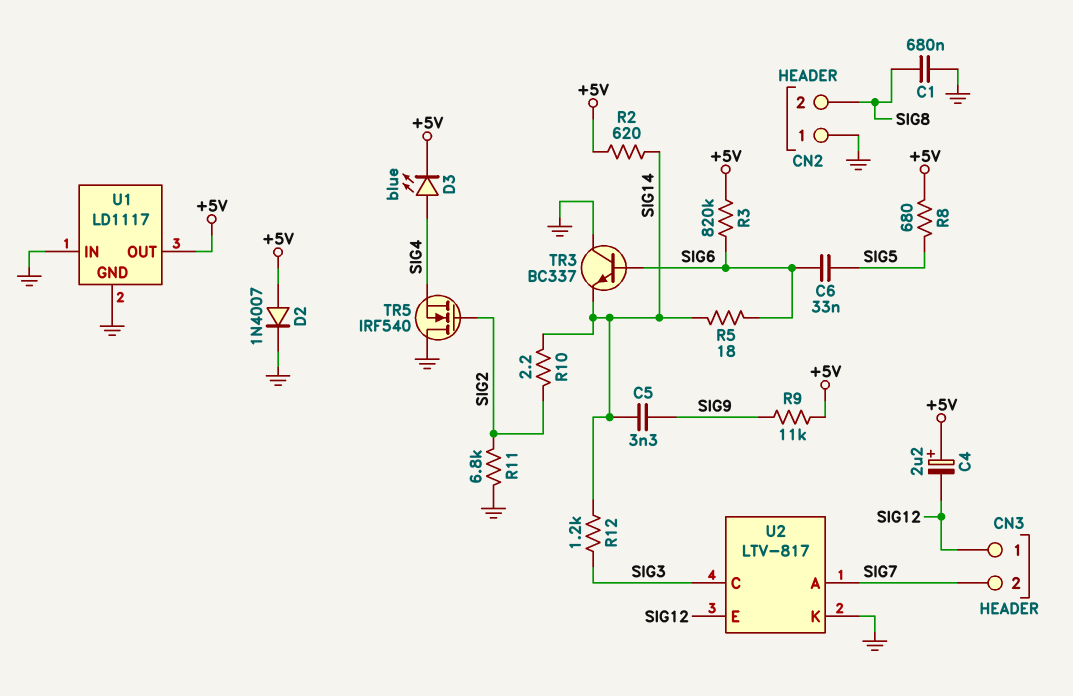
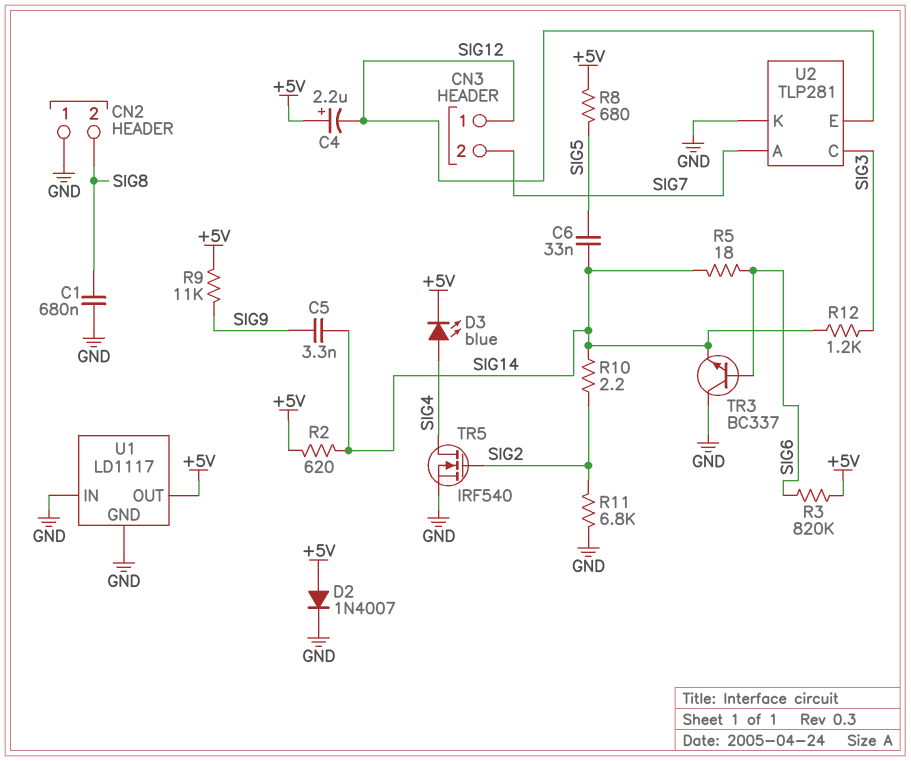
C6: 33nF (SIG5, SIG6) -> 33nF (SIG5, SIG14)
TR5: NMOS IRF540 (G SIG2, D GND, S SIG4) -> NMOS IRF540 (G SIG2, D SIG4, S GND)
U2: LTV-817 -> TLP281

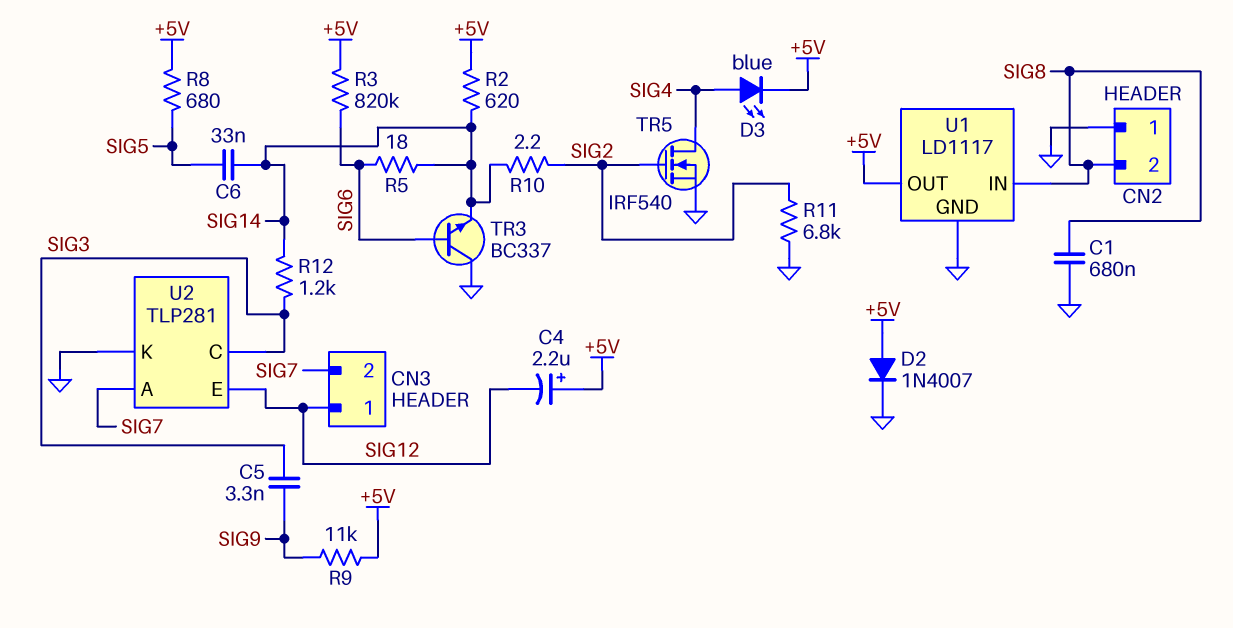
C5: 3.3nF (SIG9, SIG14) -> 3.3nF (SIG3, SIG9)
U1 pin IN: GND -> SIG8

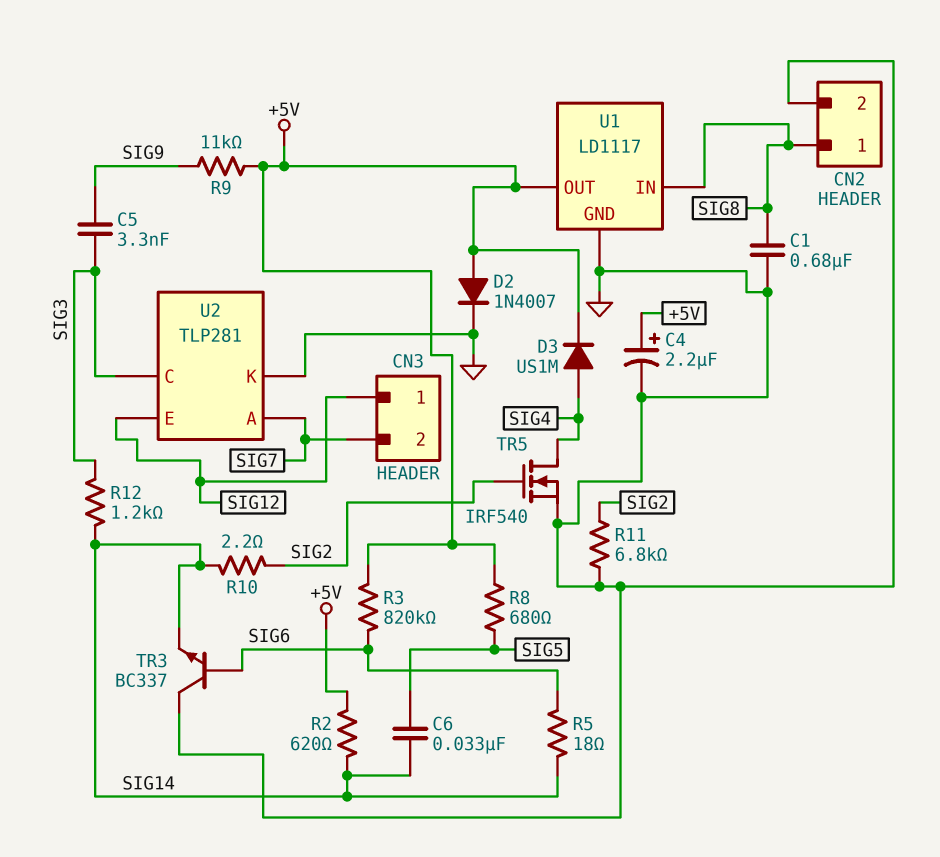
C4: 2.2uF (plus +5V, minus SIG12) -> 2.2uF (plus +5V, minus GND)
CN2 pin 1: GND -> SIG8
CN2 pin 2: SIG8 -> GND
D3: LED blue (A SIG4, K +5V) -> diode US1M (A SIG4, K +5V)

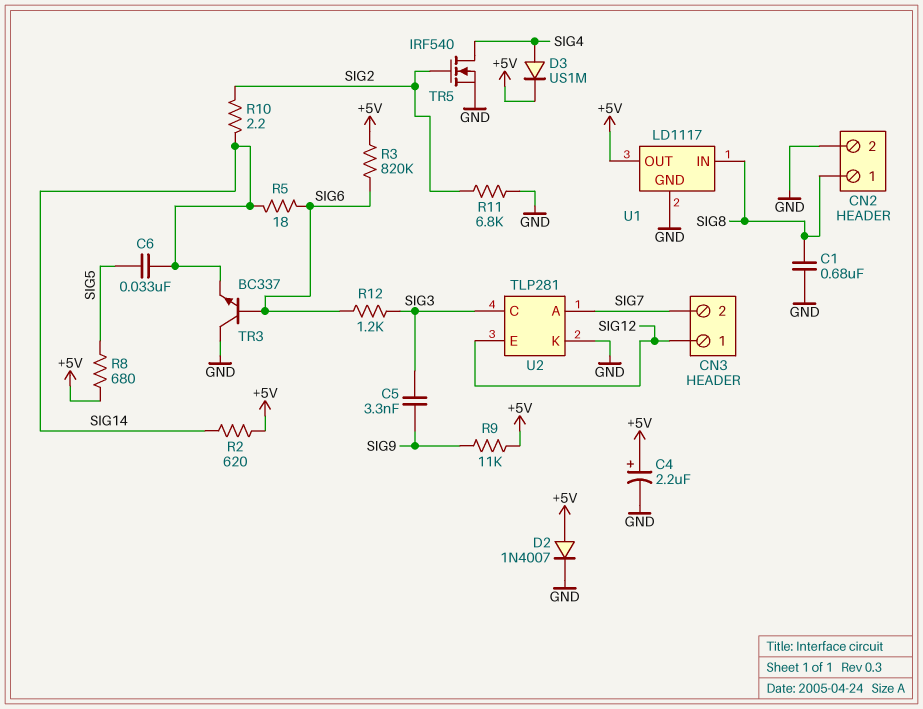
R12: 1.2k (SIG3, SIG14) -> 1.2k (SIG3, SIG6)

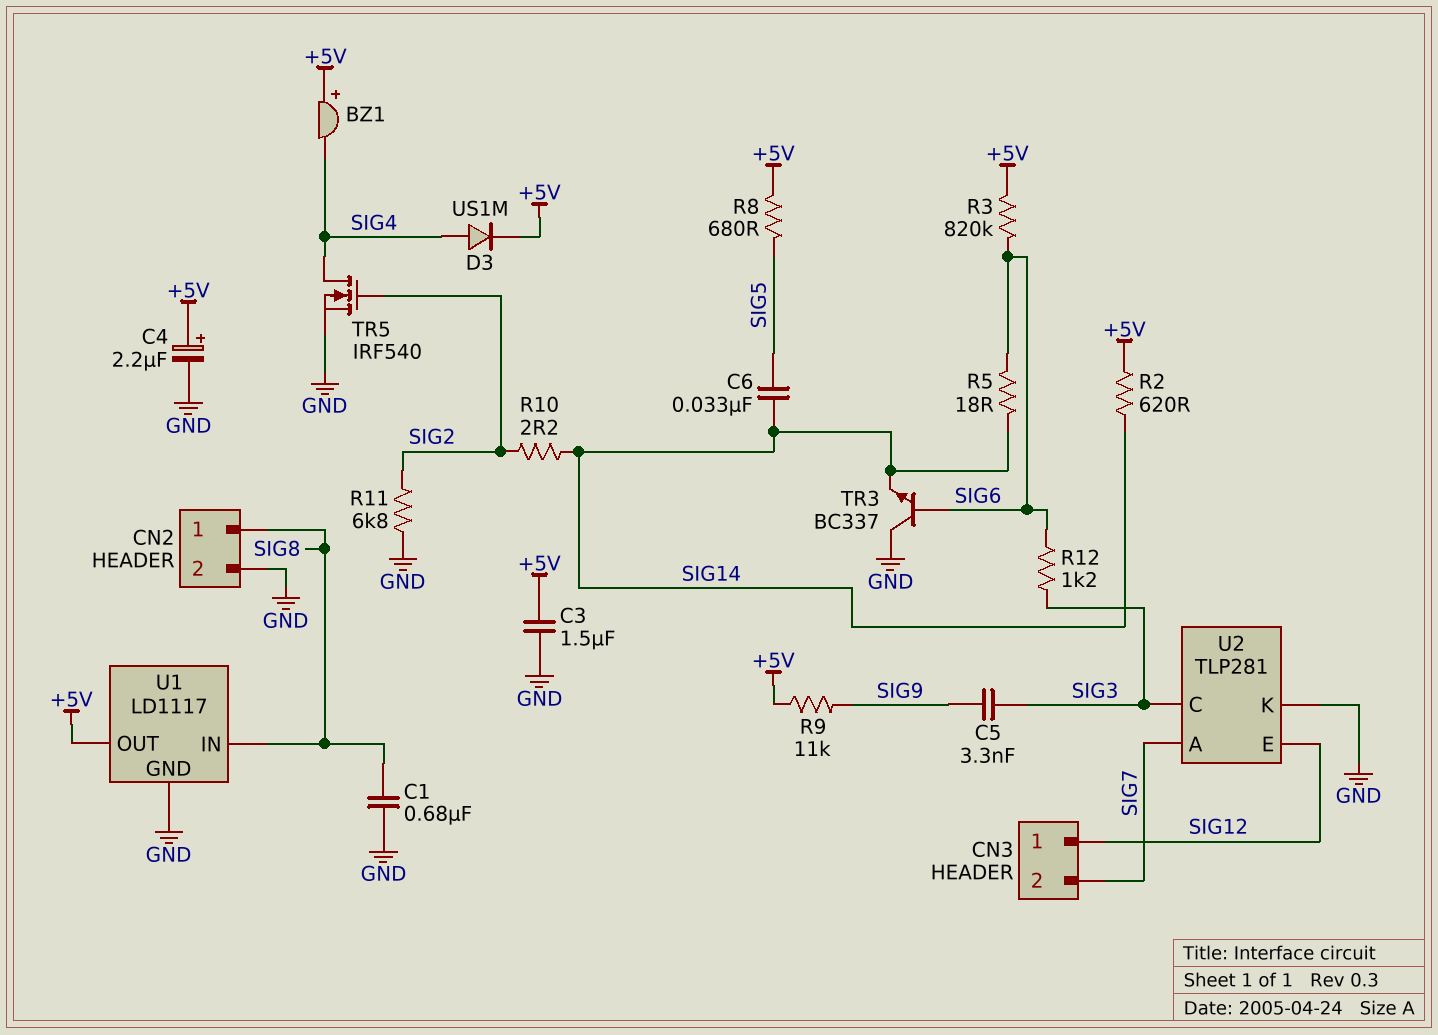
BZ1: none -> buzzer (plus +5V, minus SIG4)
C3: none -> 1.5uF (+5V, GND)
D2: diode 1N4007 (A +5V, K GND) -> none

